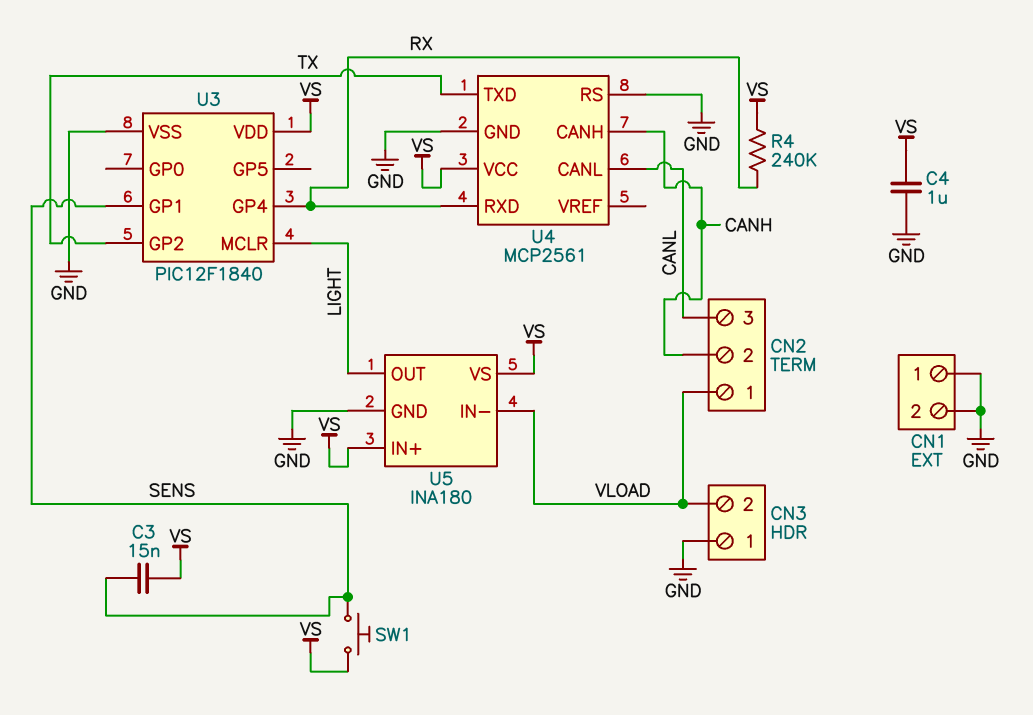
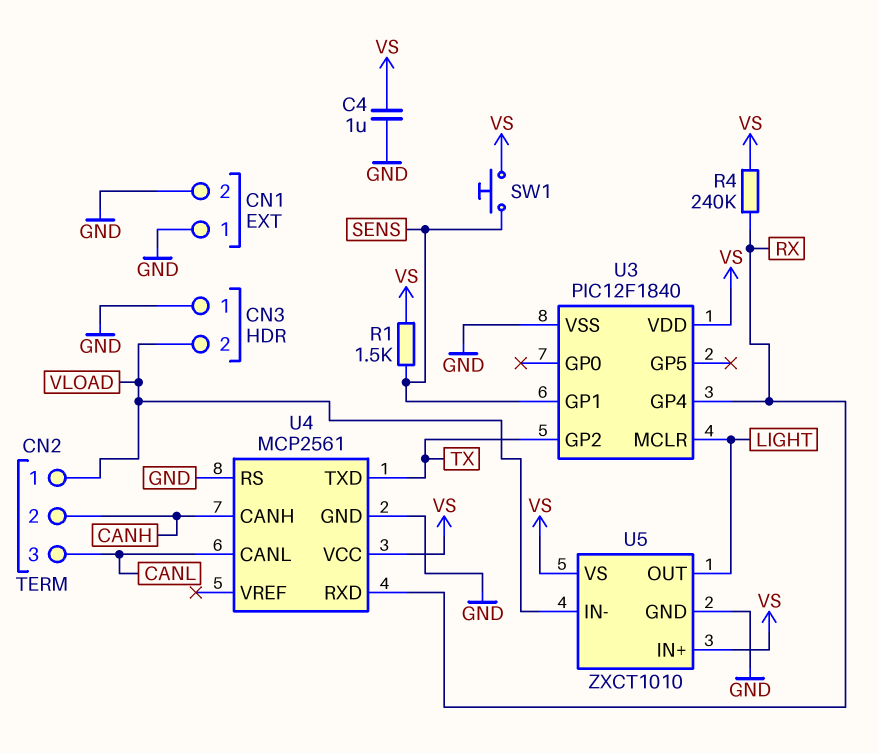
C3: 15nF (SENS, VS) -> none
R1: none -> 1.5k (SENS, VS)
U5: INA180 -> ZXCT1010

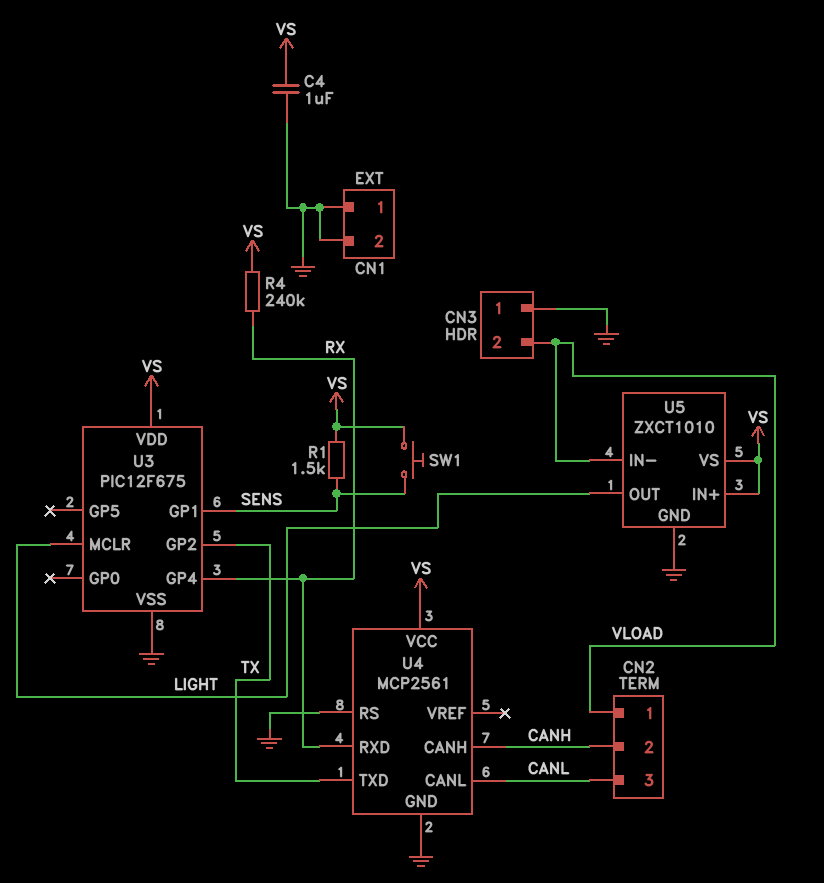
U3: PIC12F1840 -> PIC12F675

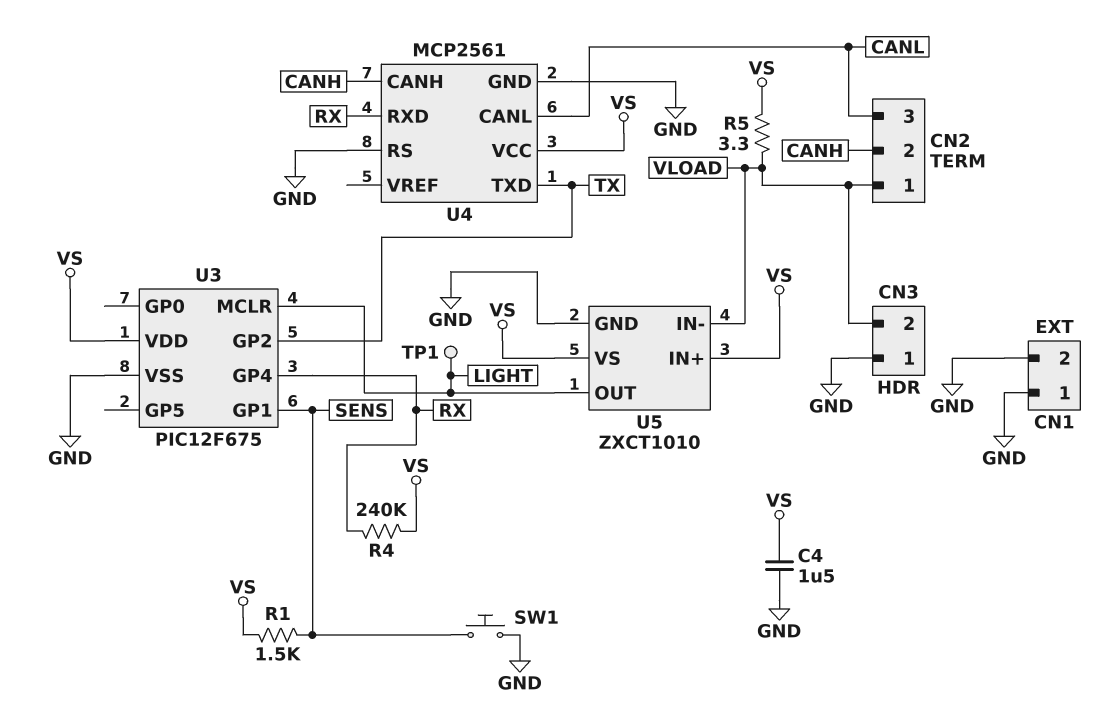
C4: 1uF (GND, VS) -> 1.5uF (GND, VS)
R5: none -> 3.3 (VLOAD, VS)
SW1: button (SENS, VS) -> button (GND, SENS)
TP1: none -> test point (LIGHT)

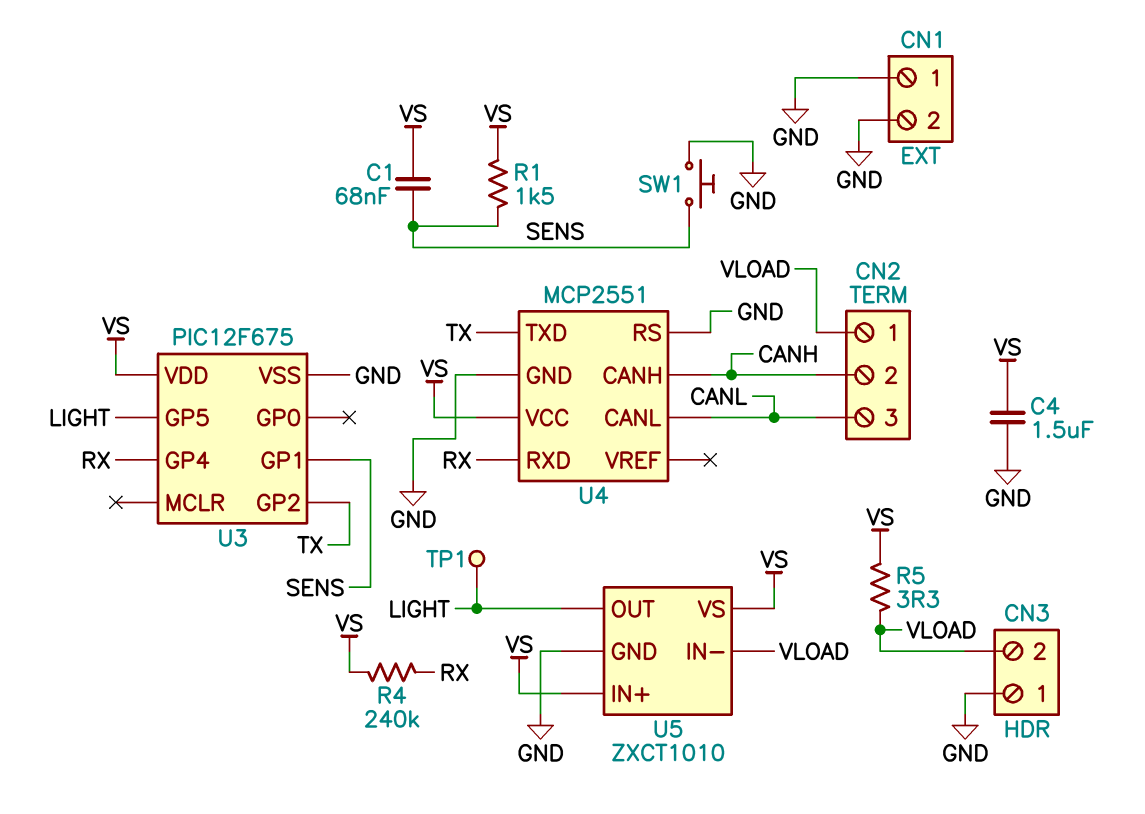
C1: none -> 68nF (SENS, VS)
U3 pin GP5: none -> LIGHT
U3 pin MCLR: LIGHT -> none
U4: MCP2561 -> MCP2551

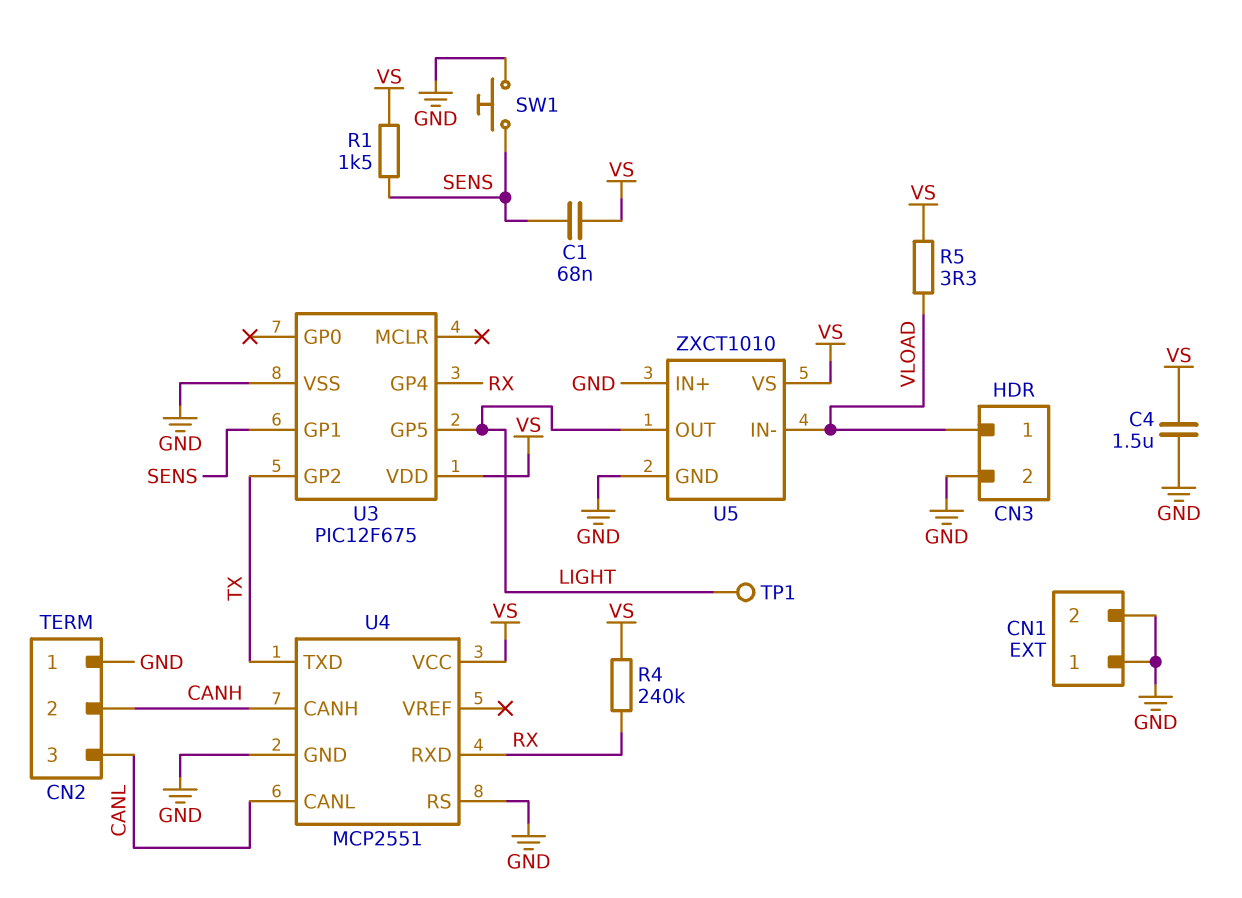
CN2 pin 1: VLOAD -> GND
CN3 pin 1: GND -> VLOAD
CN3 pin 2: VLOAD -> GND
U5 pin IN+: VS -> GND

